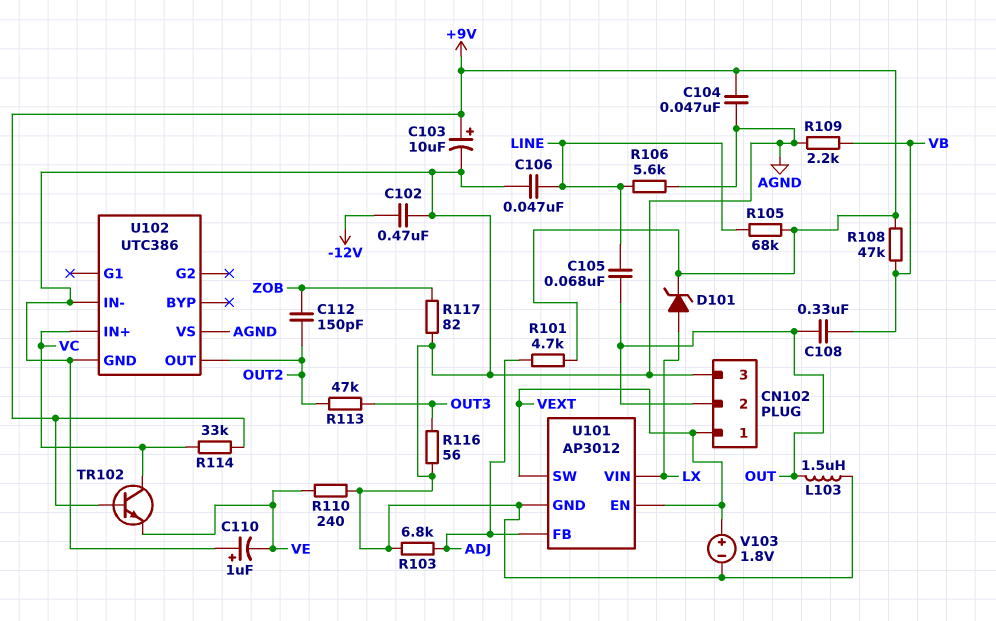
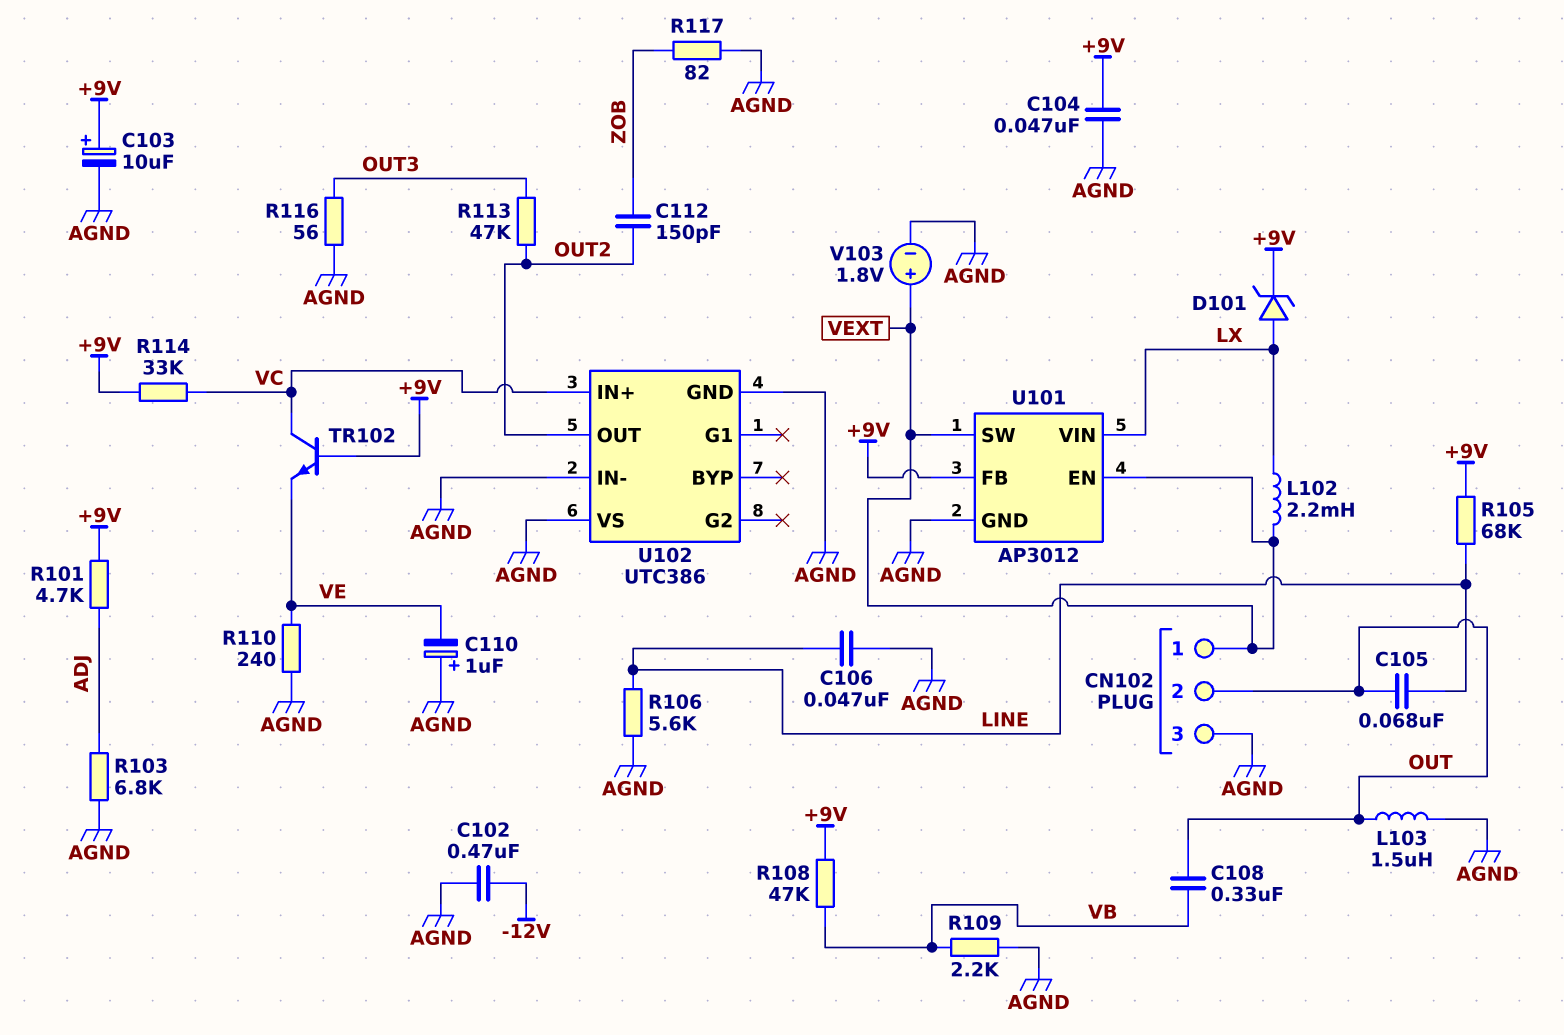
L102: none -> 2.2mH (LX, VEXT)
U101 pin FB: ADJ -> +9V

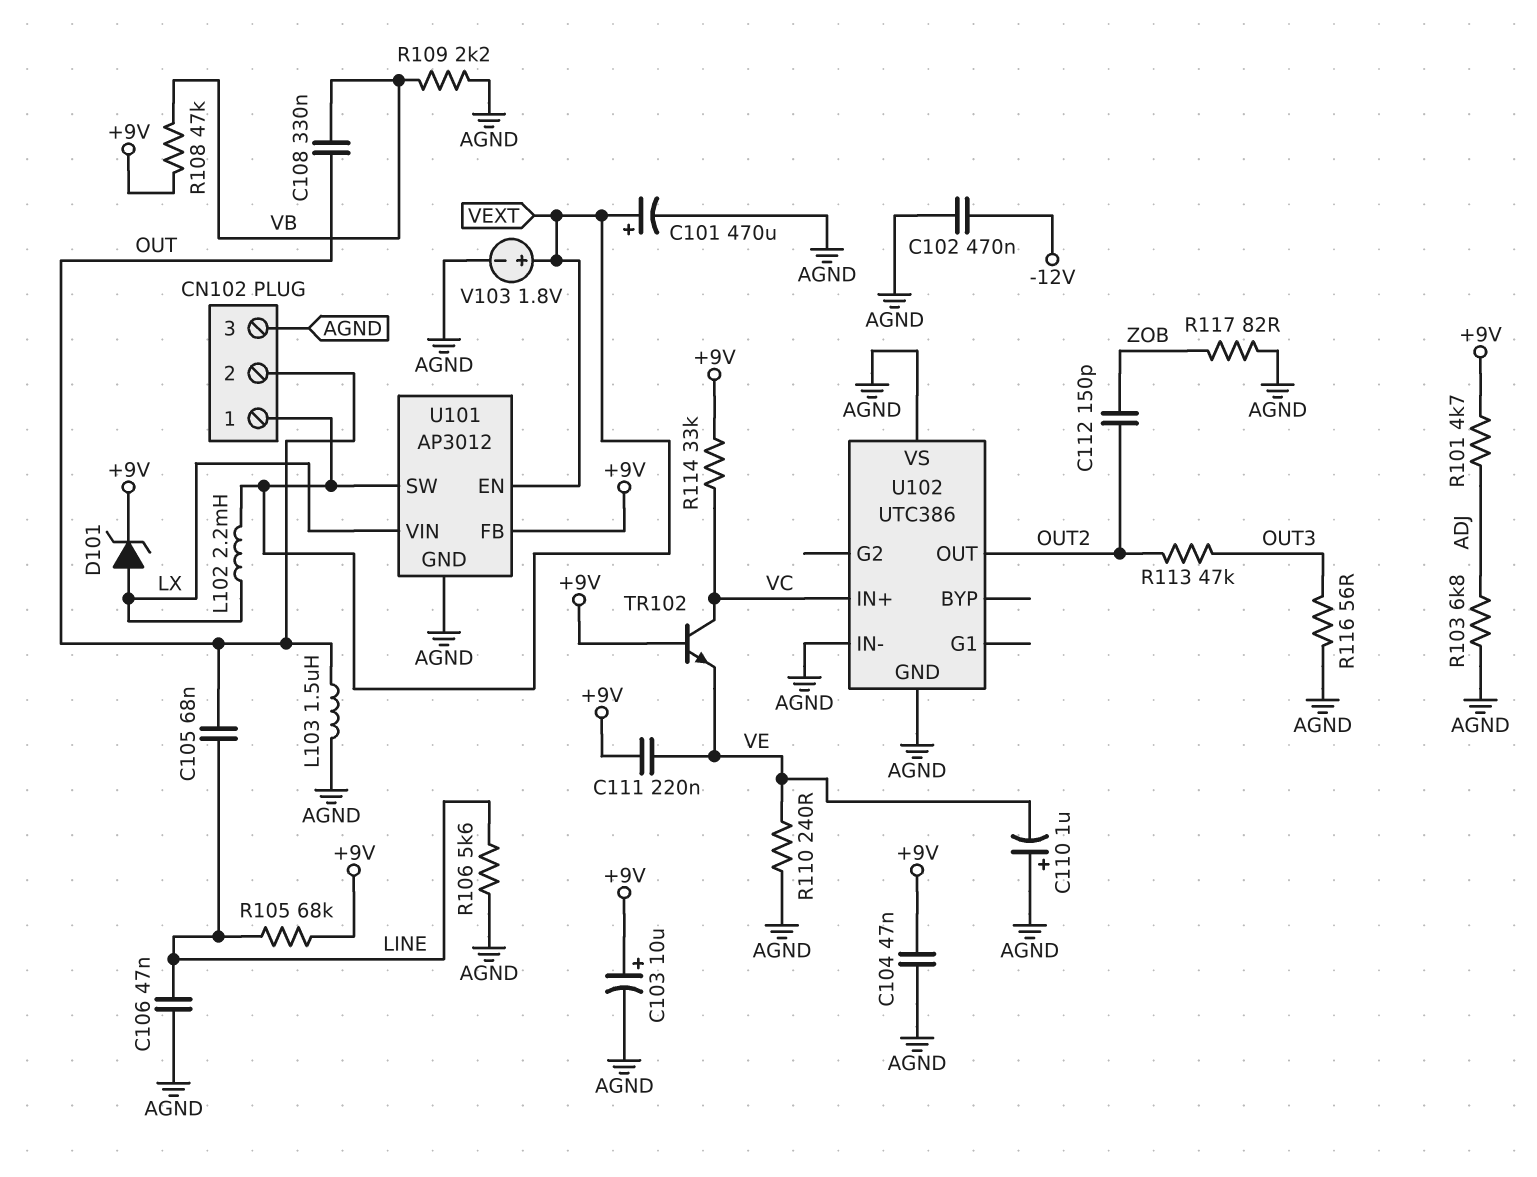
C101: none -> 470uF (plus VEXT, minus AGND)
C111: none -> 220nF (+9V, VE)

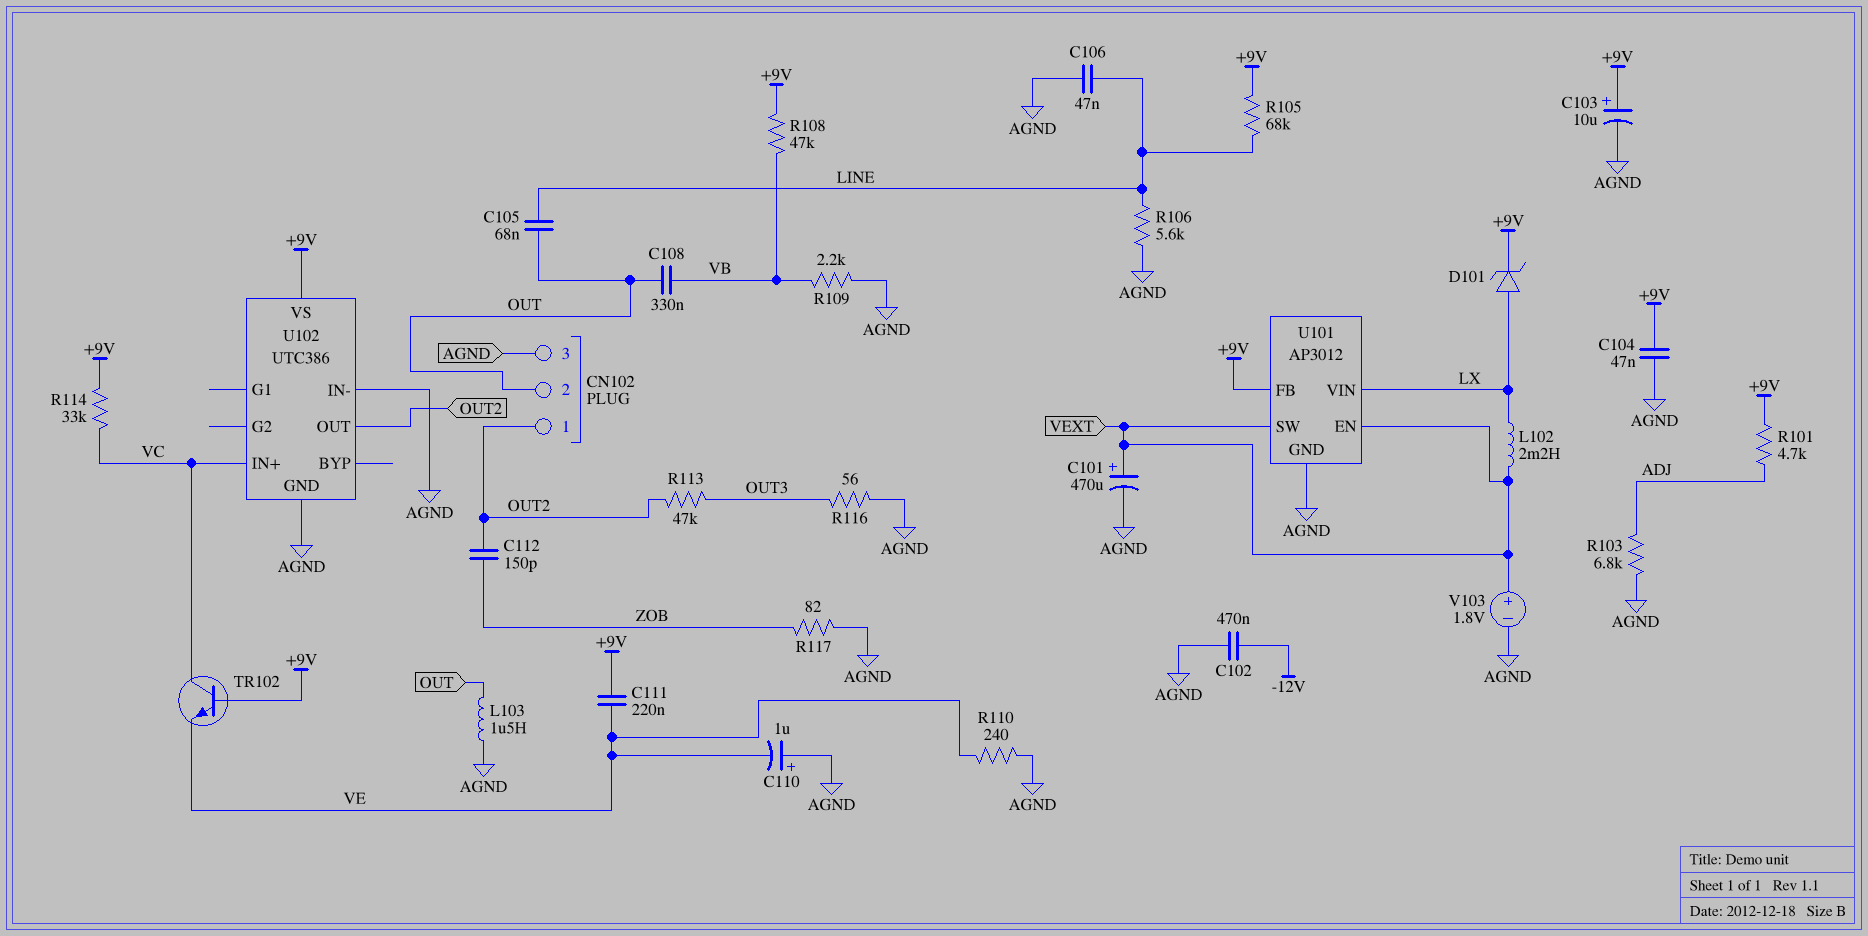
CN102 pin 1: VEXT -> OUT2
U102 pin VS: AGND -> +9V

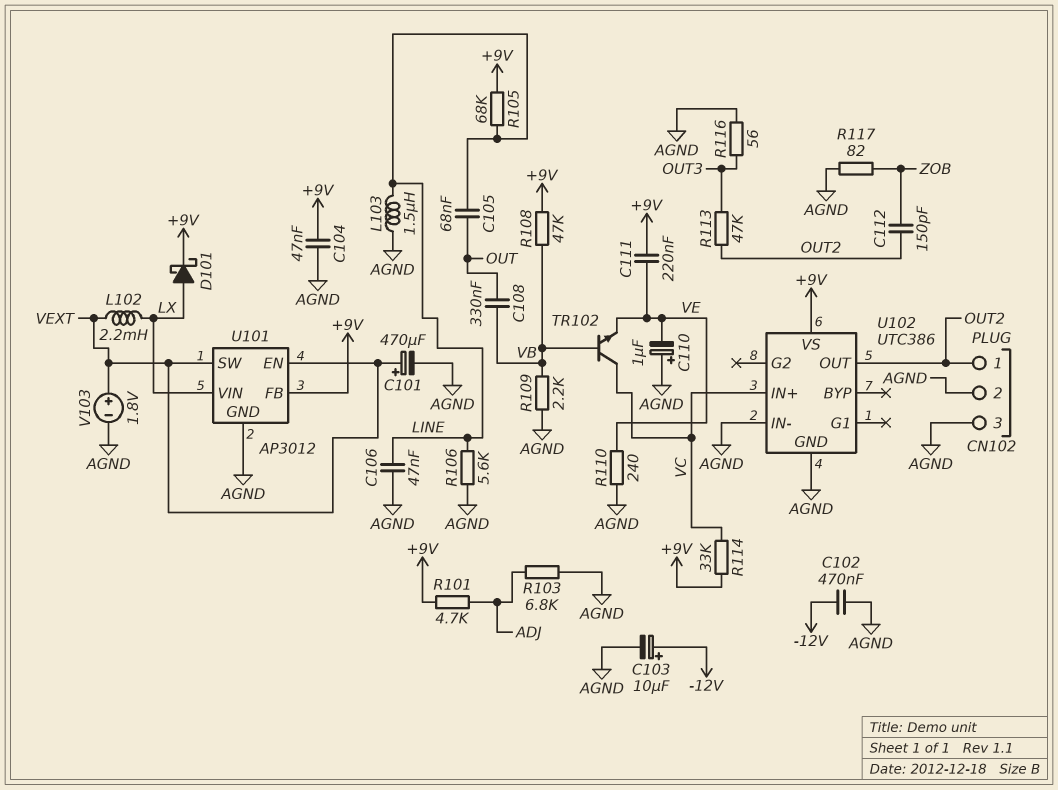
C103: 10uF (plus +9V, minus AGND) -> 10uF (plus -12V, minus AGND)
CN102 pin 2: OUT -> AGND
D101: zener (A LX, K +9V) -> schottky (A LX, K +9V)
L103: 1.5uH (AGND, OUT) -> 1.5uH (AGND, LINE)
TR102: NPN (B +9V, C VC, E VE) -> NPN (B VB, C VC, E VE)

